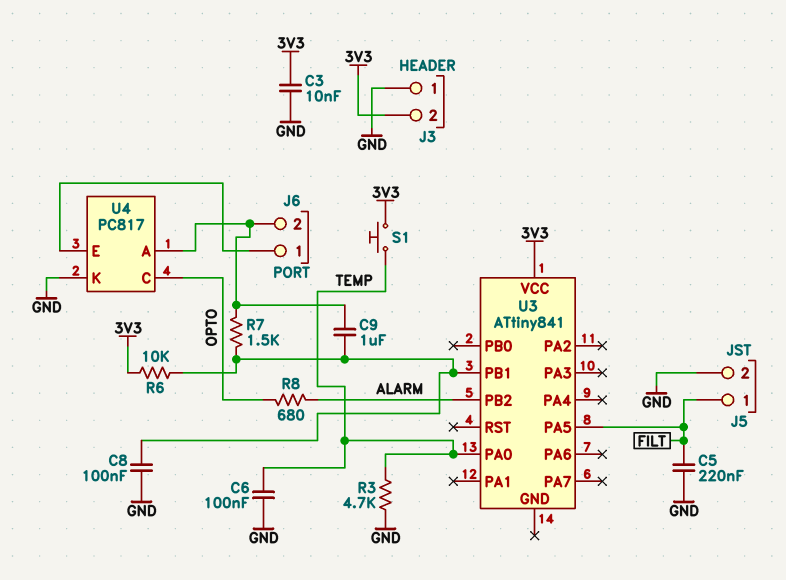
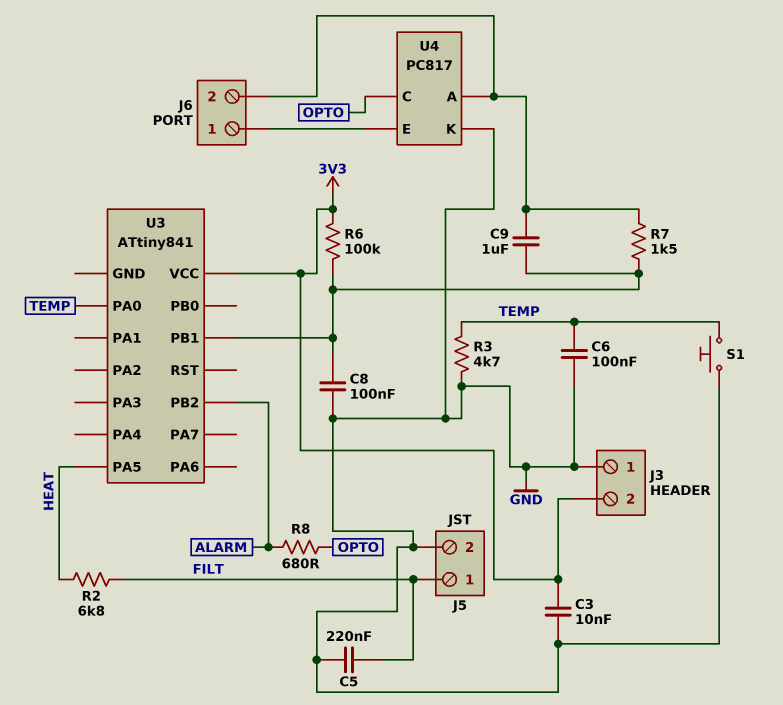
R2: none -> 6.8k (FILT, HEAT)
R6: 10k (3V3, U3/PB1) -> 100k (3V3, U3/PB1)
S1: button (3V3, TEMP) -> button (GND, TEMP)
U3 pin PA5: FILT -> HEAT

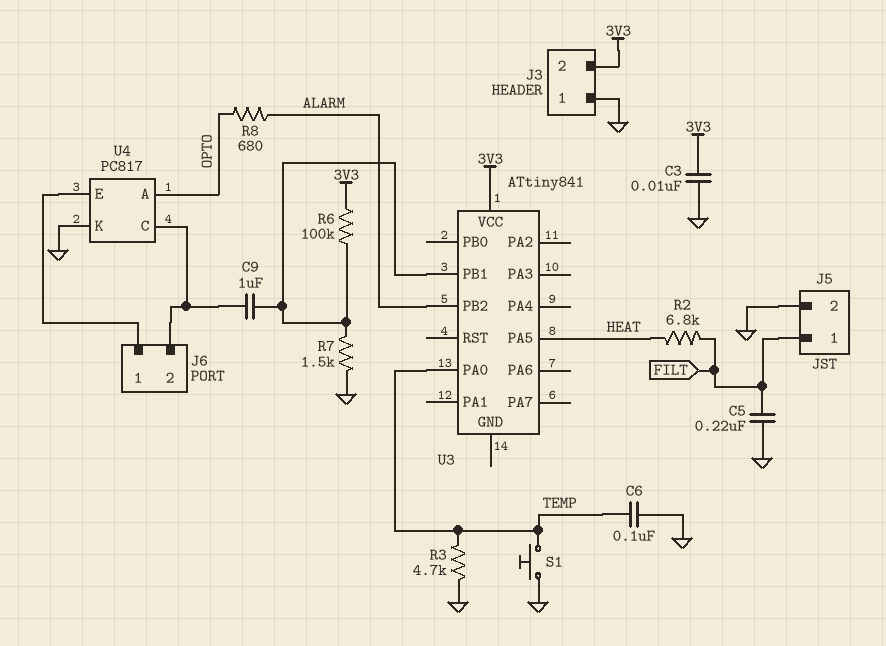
C8: 100nF (GND, U3/PB1) -> none
R7: 1.5k (J6/2, U3/PB1) -> 1.5k (GND, U3/PB1)
U4 pin A: J6/2 -> OPTO
U4 pin C: OPTO -> J6/2

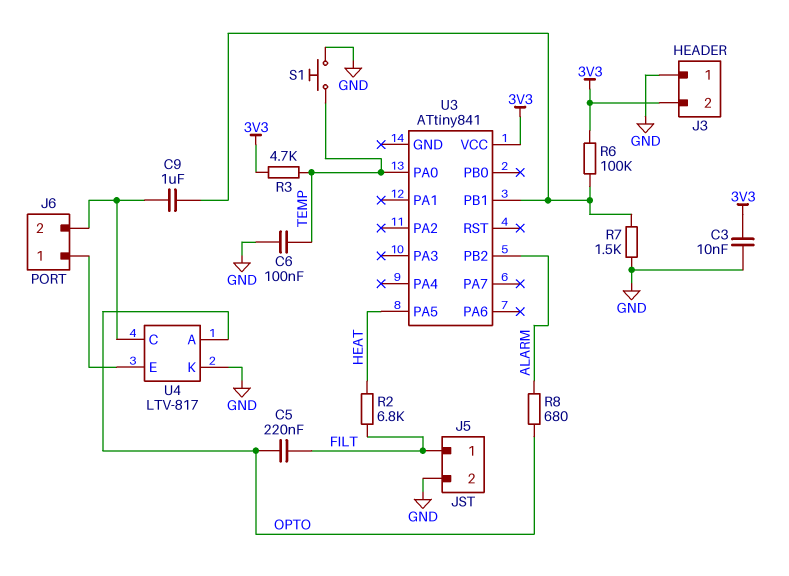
C5: 220nF (FILT, GND) -> 220nF (FILT, OPTO)
R3: 4.7k (GND, TEMP) -> 4.7k (3V3, TEMP)
U4: PC817 -> LTV-817

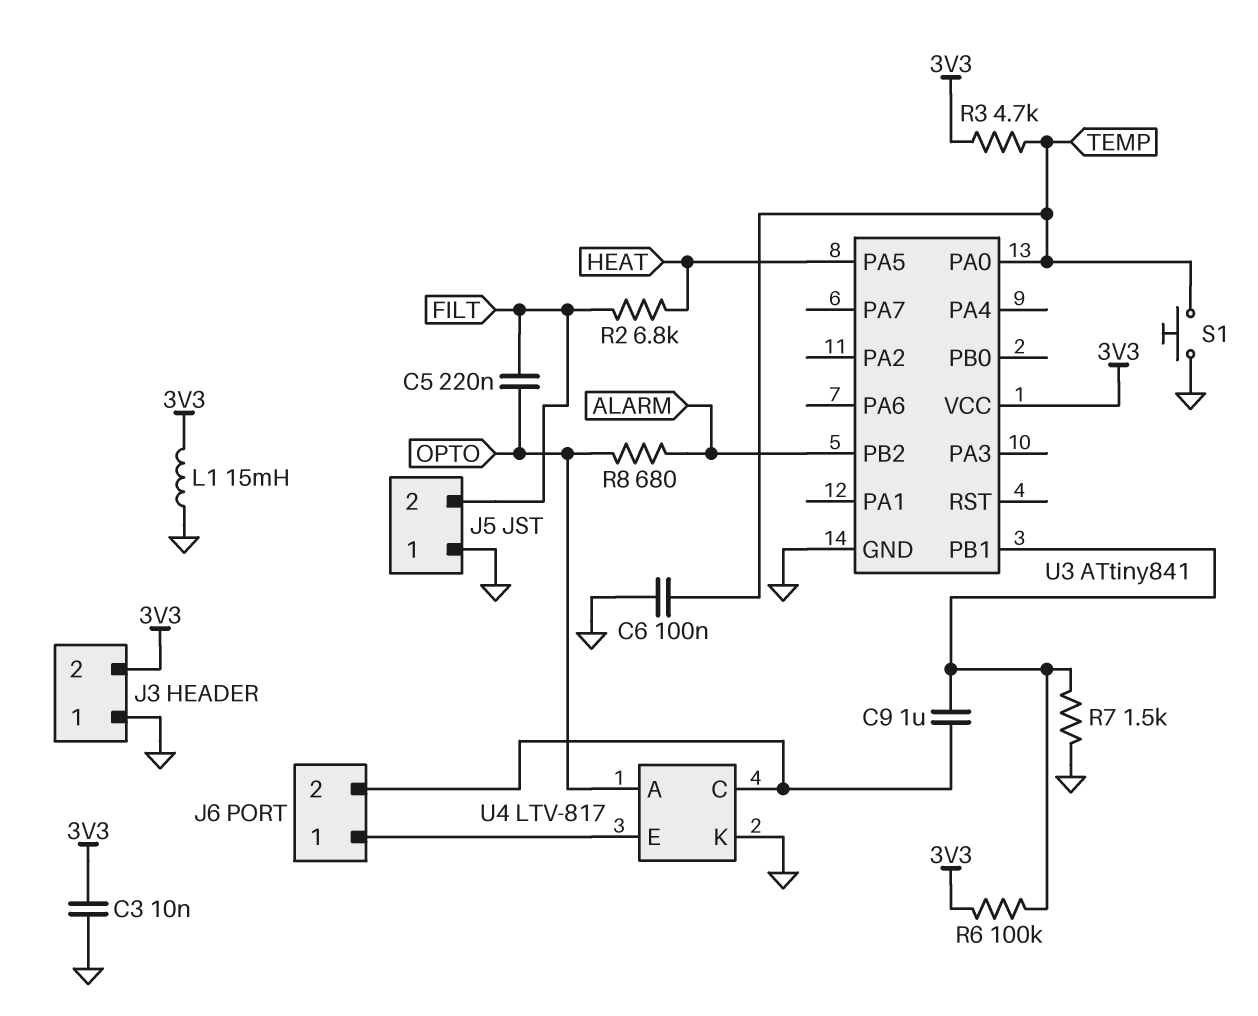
J5 pin 1: FILT -> GND
J5 pin 2: GND -> FILT
L1: none -> 15mH (3V3, GND)
U3 pin GND: none -> GND

